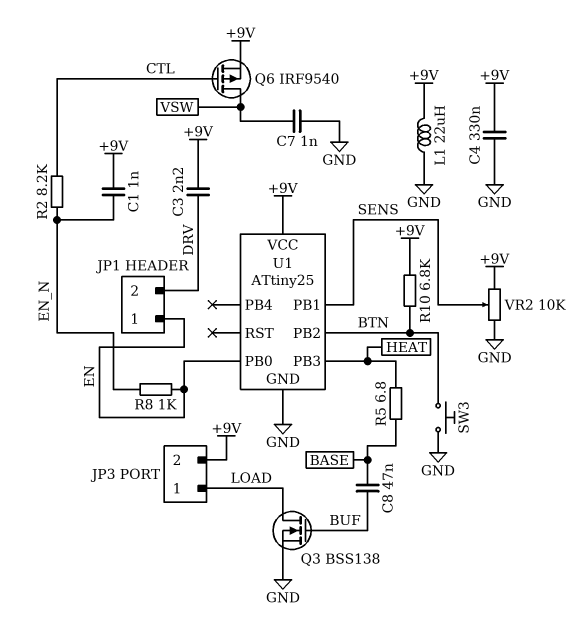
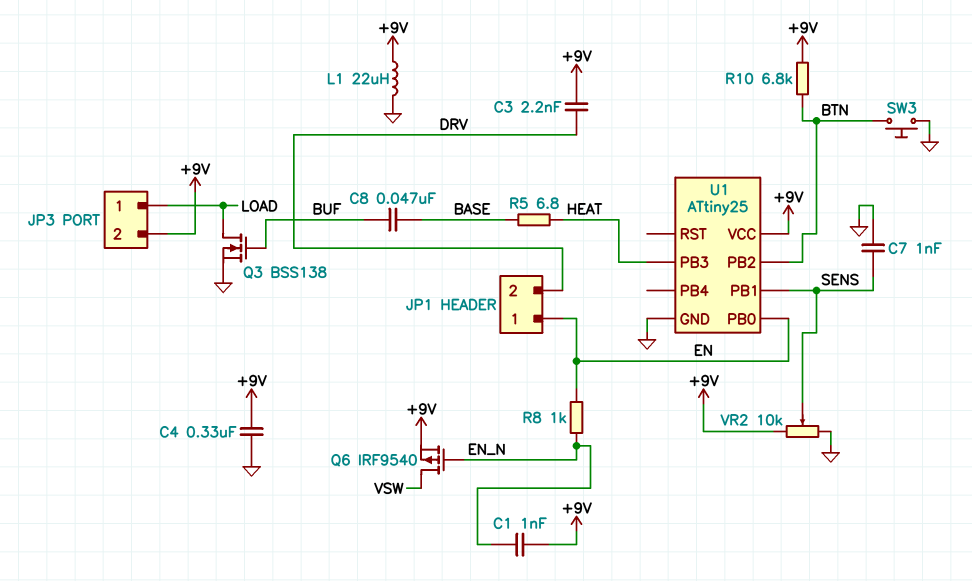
C7: 1nF (GND, VSW) -> 1nF (GND, SENS)
Q6: PMOS IRF9540 (G CTL, D VSW, S +9V) -> PMOS IRF9540 (G EN_N, D VSW, S +9V)
R2: 8.2k (CTL, EN_N) -> none

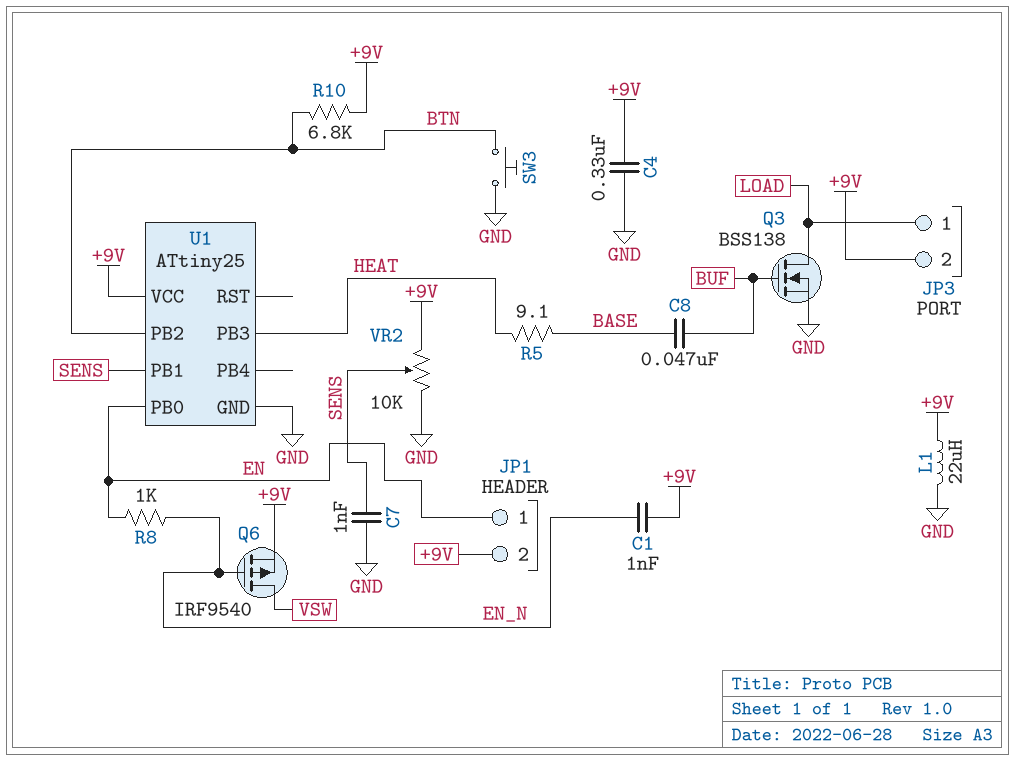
C3: 2.2nF (+9V, DRV) -> none
JP1 pin 2: DRV -> +9V
R5: 6.8 (BASE, HEAT) -> 9.1 (BASE, HEAT)

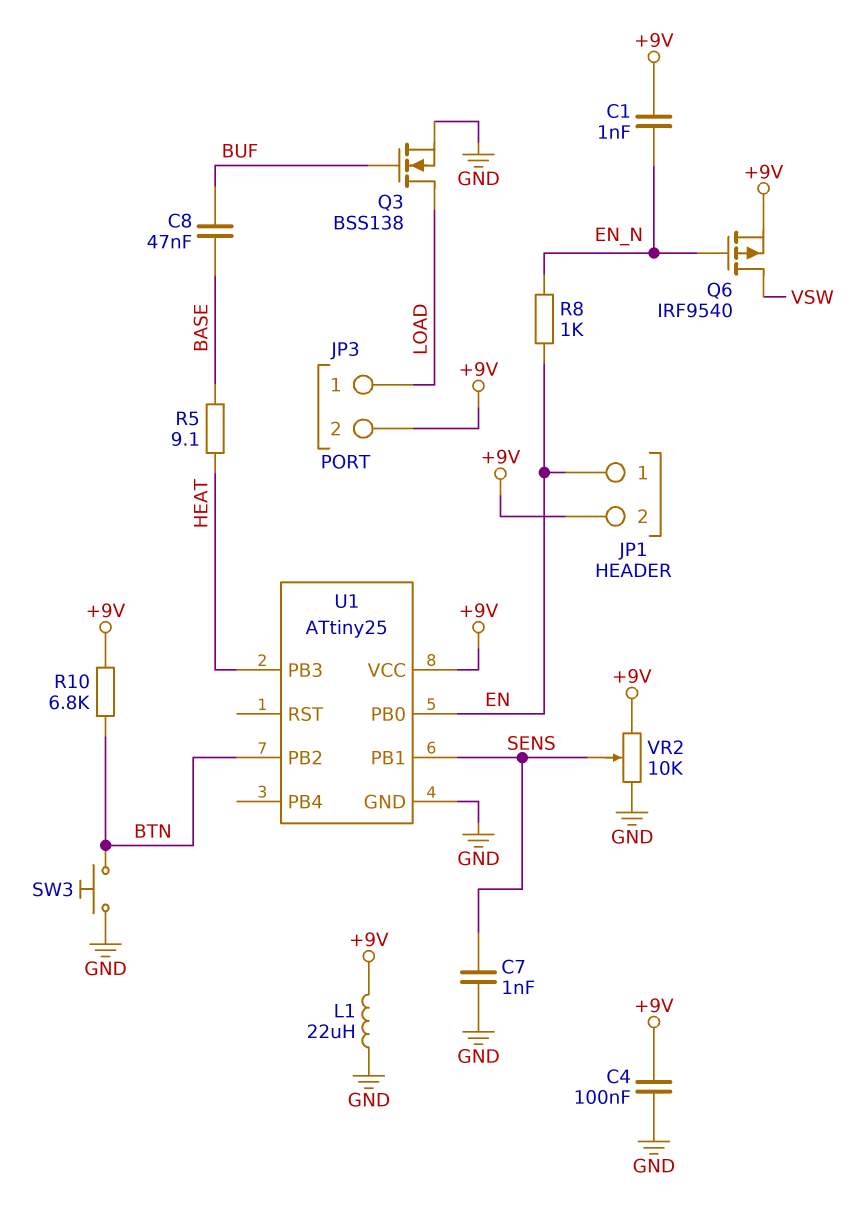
C4: 330nF (+9V, GND) -> 100nF (+9V, GND)

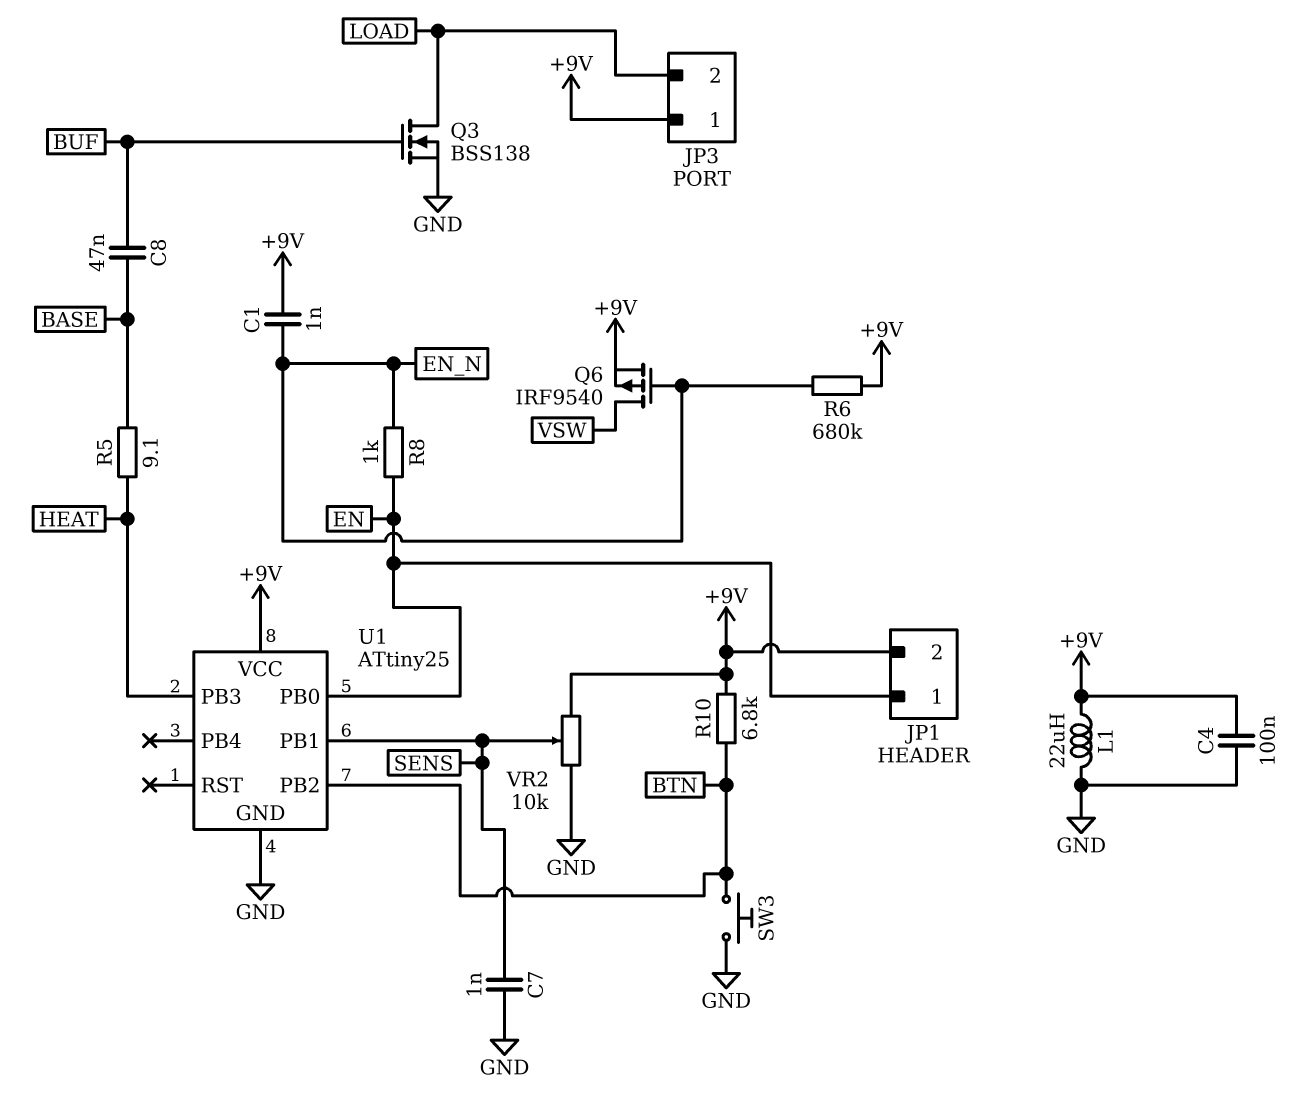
JP3 pin 1: LOAD -> +9V
JP3 pin 2: +9V -> LOAD
R6: none -> 680k (+9V, EN_N)

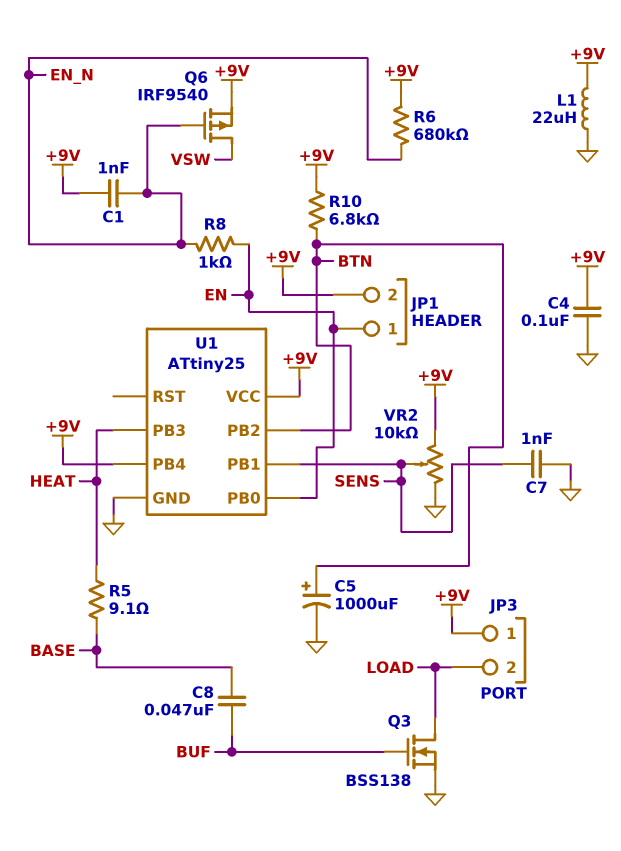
C5: none -> 1000uF (plus BTN, minus GND)
SW3: button (BTN, GND) -> none
U1 pin PB4: none -> +9V

